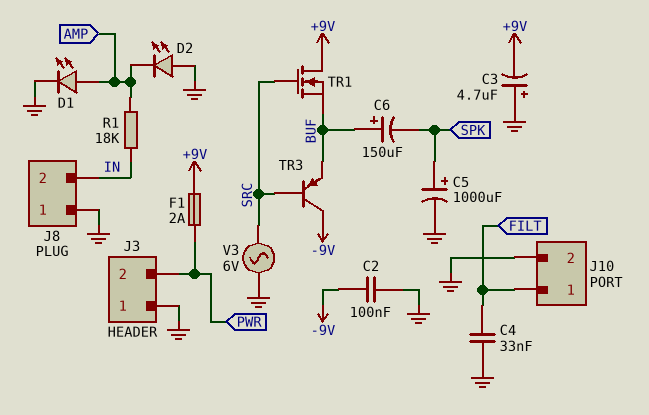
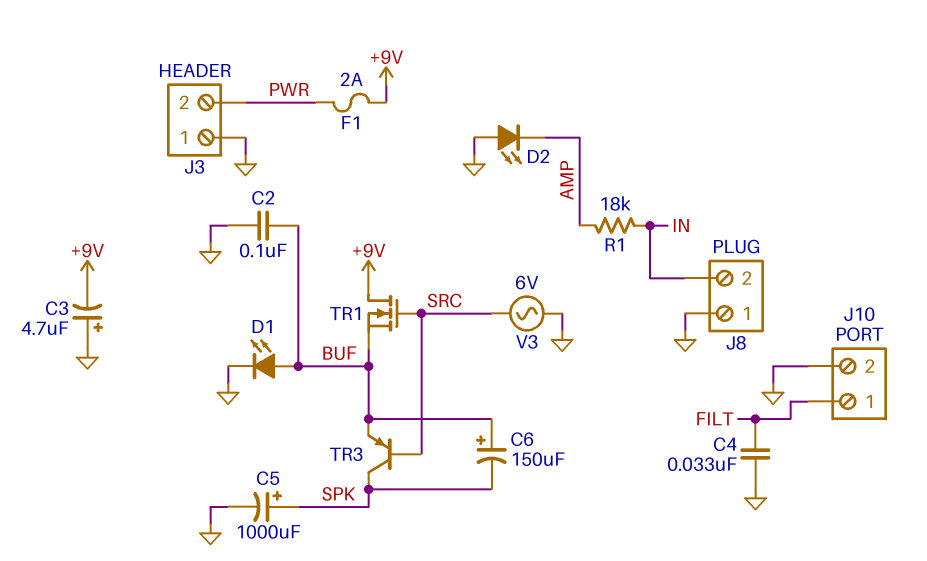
C2: 100nF (-9V, GND) -> 100nF (BUF, GND)
D1: LED (A AMP, K GND) -> LED (A BUF, K GND)
TR3: PNP (B SRC, C -9V, E BUF) -> PNP (B SRC, C SPK, E BUF)

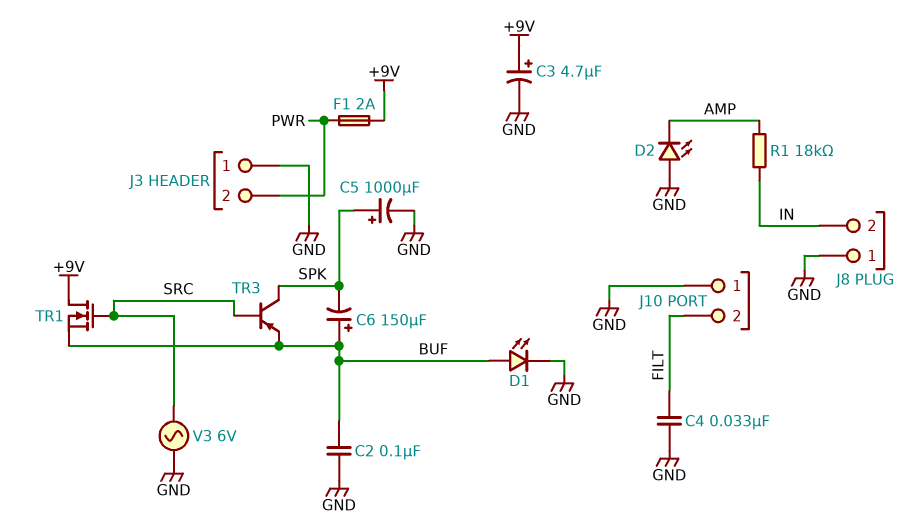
C3: 4.7uF (plus GND, minus +9V) -> 4.7uF (plus +9V, minus GND)
J10 pin 1: FILT -> GND
J10 pin 2: GND -> FILT

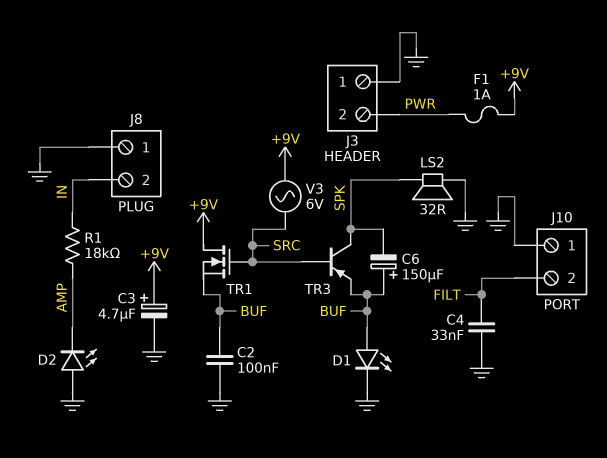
C5: 1000uF (plus SPK, minus GND) -> none
F1: 2A (+9V, PWR) -> 1A (+9V, PWR)
LS2: none -> speaker 32R (GND, SPK)
V3: AC 6V (GND, SRC) -> AC 6V (+9V, SRC)

